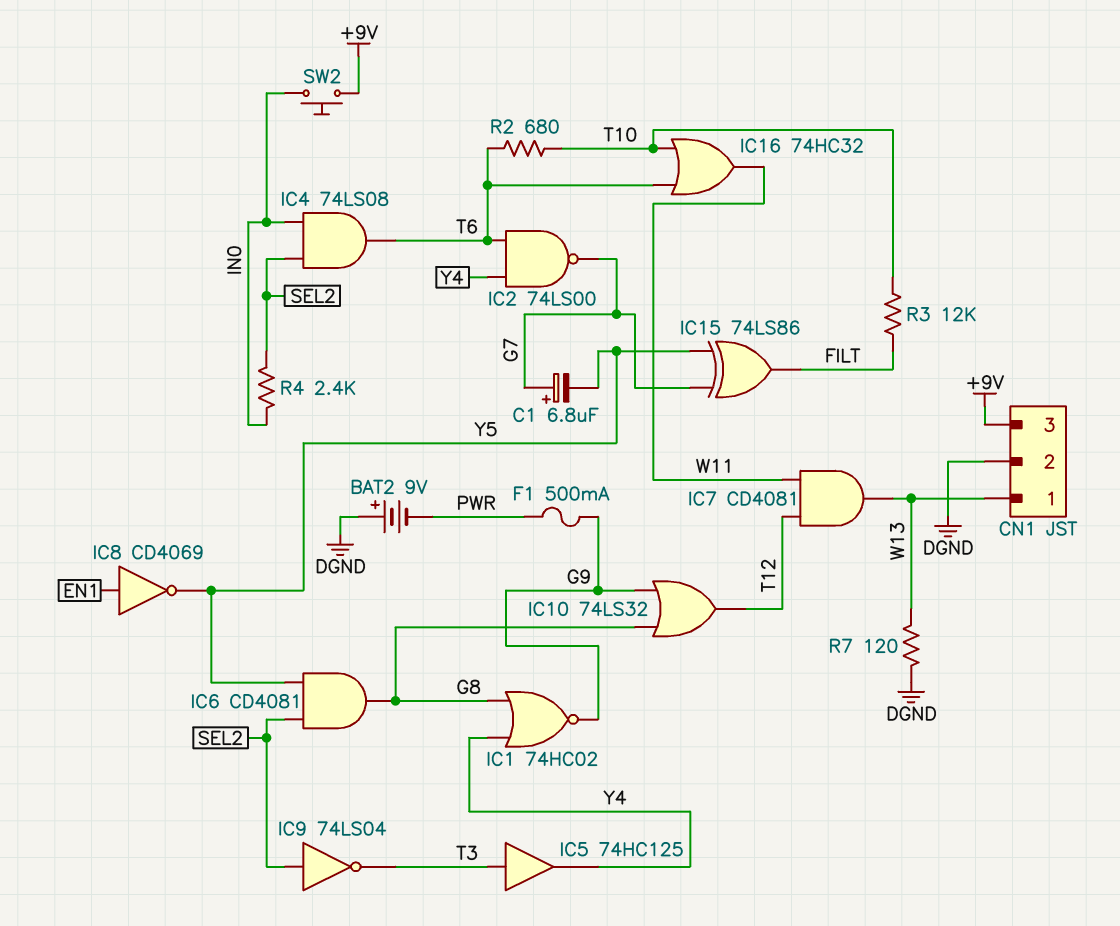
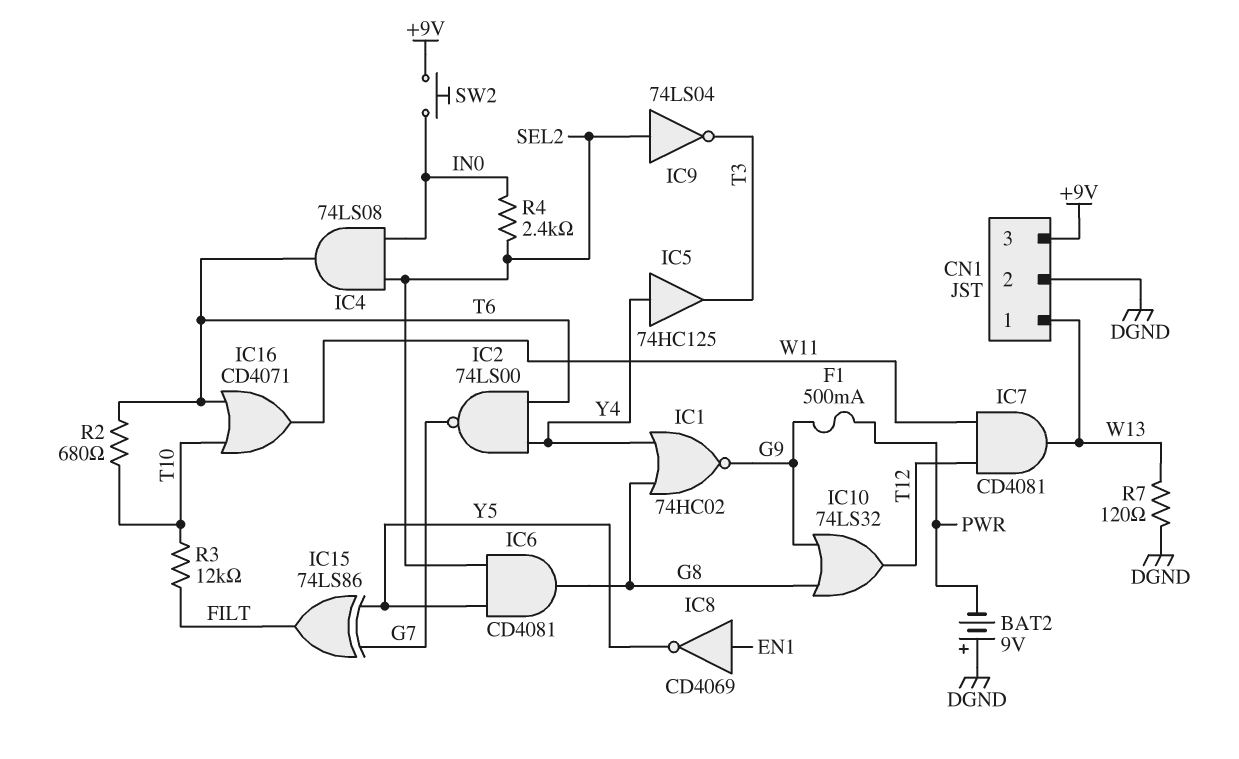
C1: 6.8uF (plus G7, minus Y5) -> none
IC5: buffer 74HC125 (in T3, out Y4) -> buffer 74HC125 (in Y4, out T3)
IC16: OR 74HC32 (in T6, in T10, out W11) -> OR CD4071 (in T6, in T10, out W11)

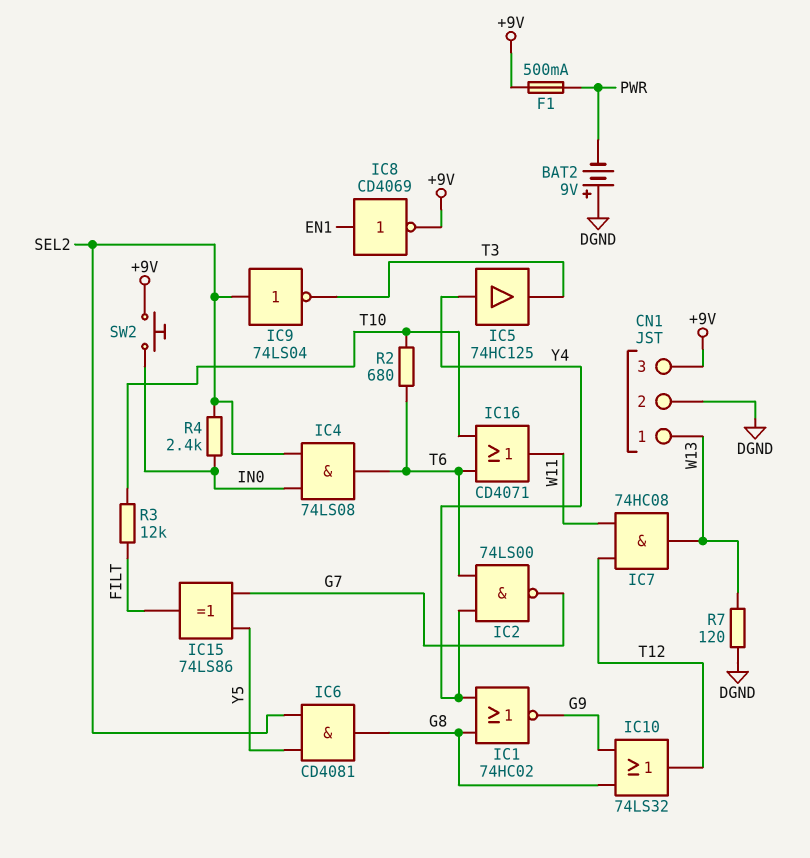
F1: 500mA (G9, PWR) -> 500mA (+9V, PWR)
IC7: AND CD4081 (in T12, in W11, out W13) -> AND 74HC08 (in T12, in W11, out W13)
IC8: NOT CD4069 (in EN1, out Y5) -> NOT CD4069 (in EN1, out +9V)

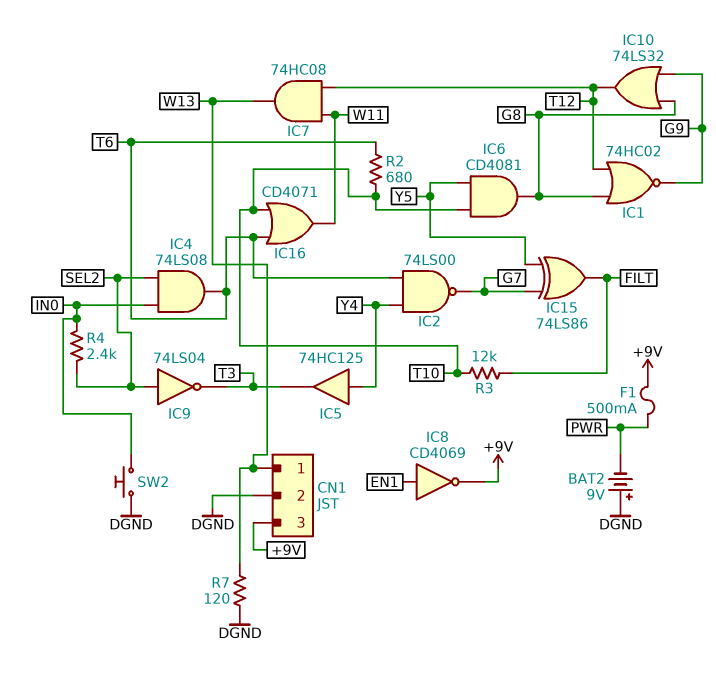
IC1: NOR 74HC02 (in G8, in Y4, out G9) -> NOR 74HC02 (in G8, in T12, out G9)
IC6: AND CD4081 (in SEL2, in Y5, out G8) -> AND CD4081 (in T10, in Y5, out G8)
SW2: button (+9V, IN0) -> button (DGND, IN0)

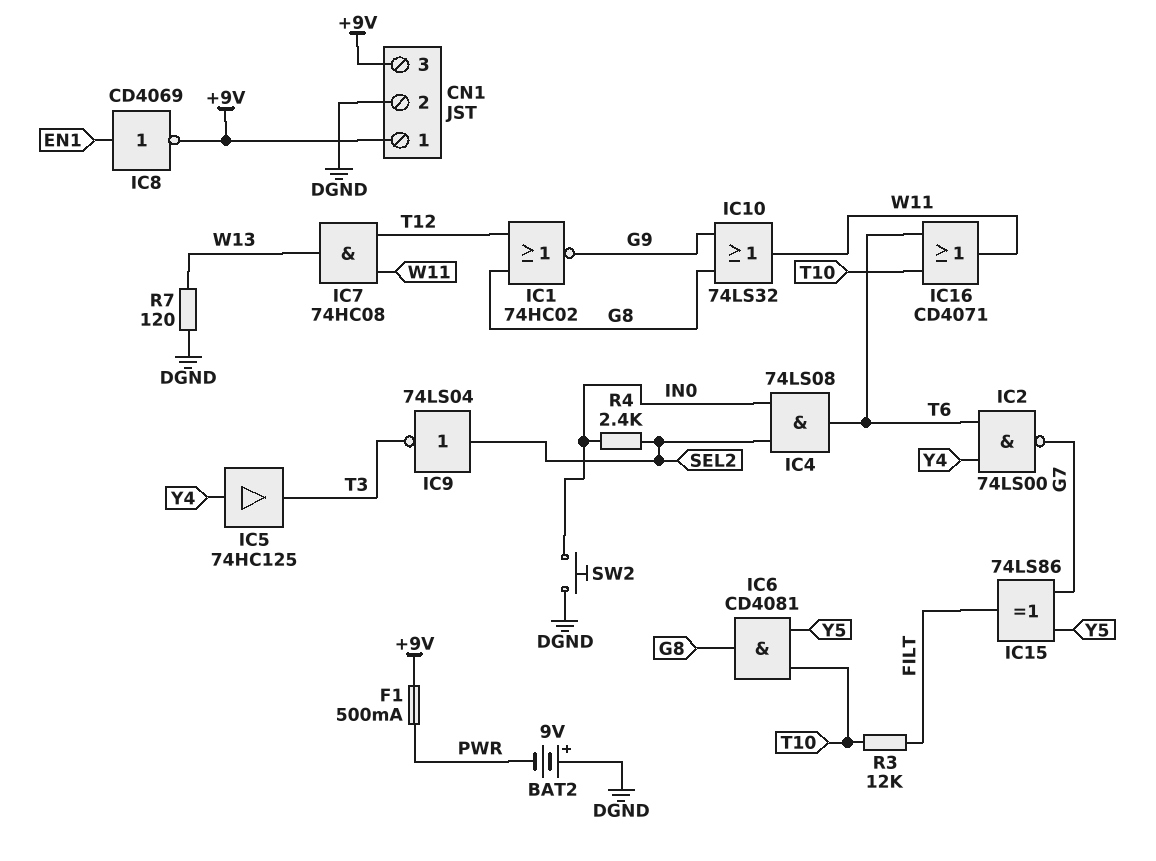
CN1 pin 1: W13 -> +9V
IC10: OR 74LS32 (in G8, in G9, out T12) -> OR 74LS32 (in G8, in G9, out W11)
R2: 680 (T6, T10) -> none

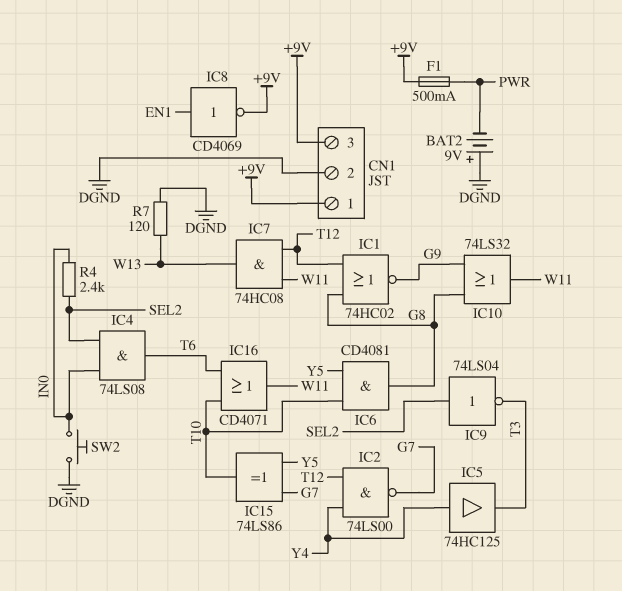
IC2: NAND 74LS00 (in T6, in Y4, out G7) -> NAND 74LS00 (in T12, in Y4, out G7)
IC15: XOR 74LS86 (in G7, in Y5, out FILT) -> XOR 74LS86 (in G7, in Y5, out T10)
R3: 12k (FILT, T10) -> none

